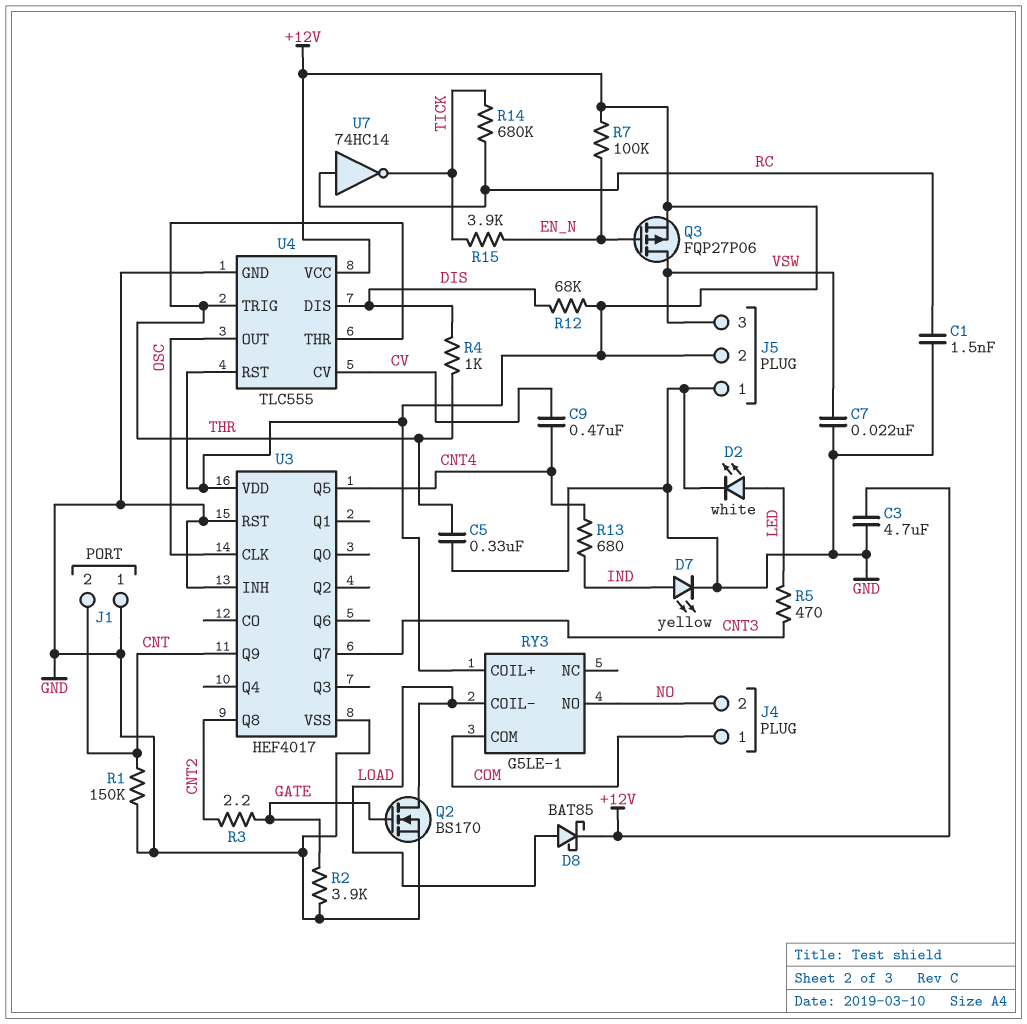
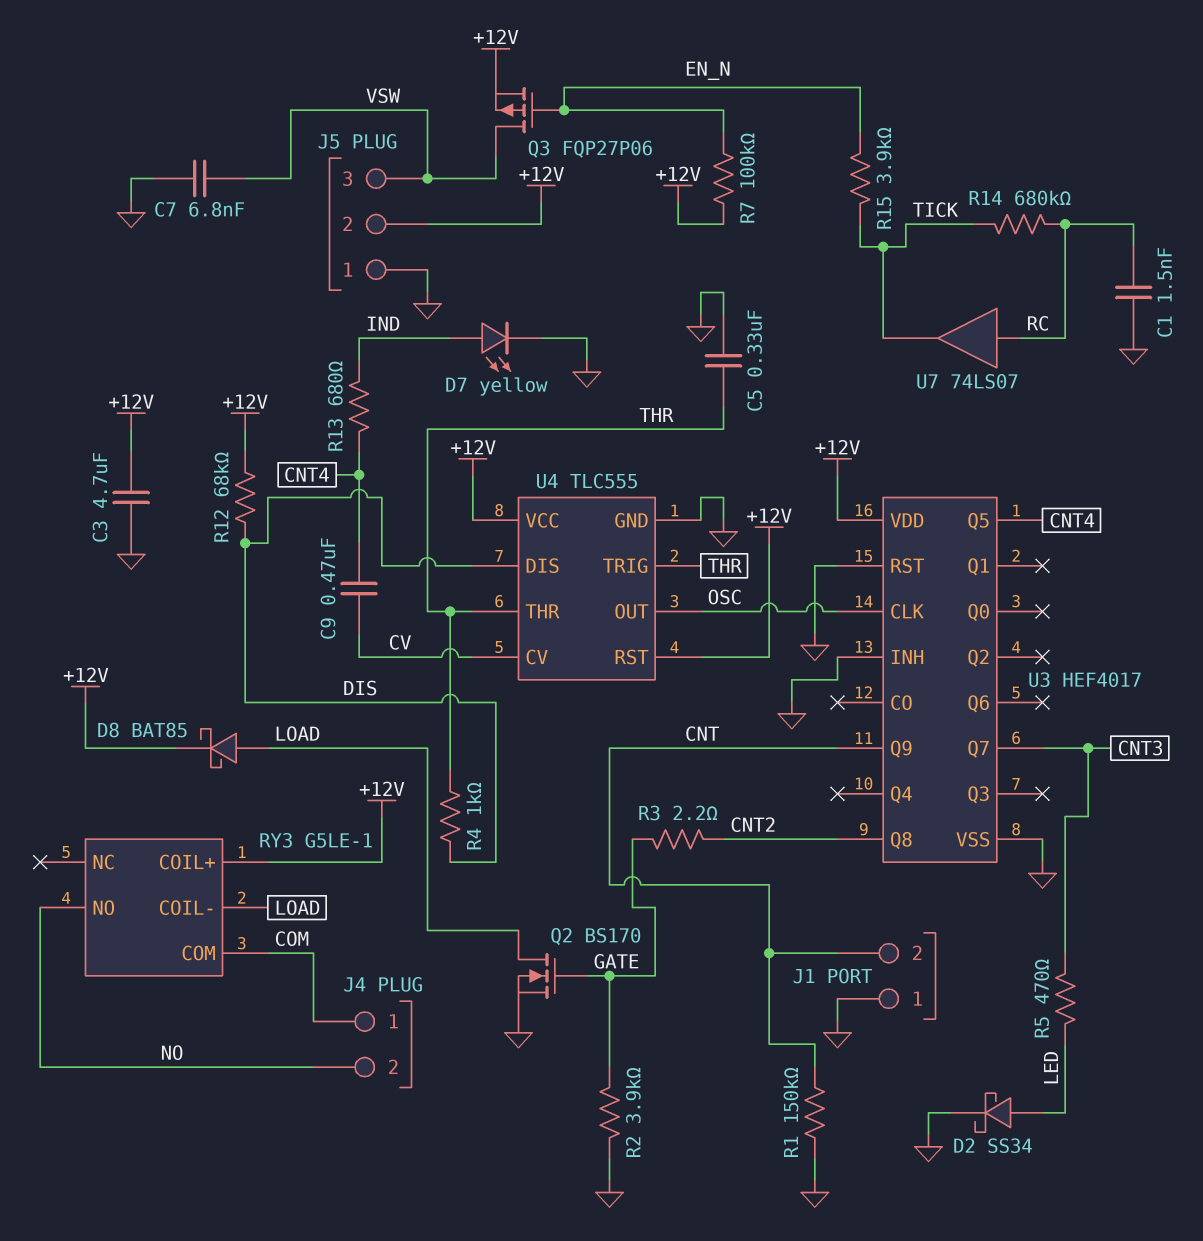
C7: 22nF (GND, VSW) -> 6.8nF (GND, VSW)
D2: LED white (A LED, K GND) -> schottky SS34 (A LED, K GND)
U7: NOT 74HC14 (in RC, out TICK) -> buffer 74LS07 (in RC, out TICK)

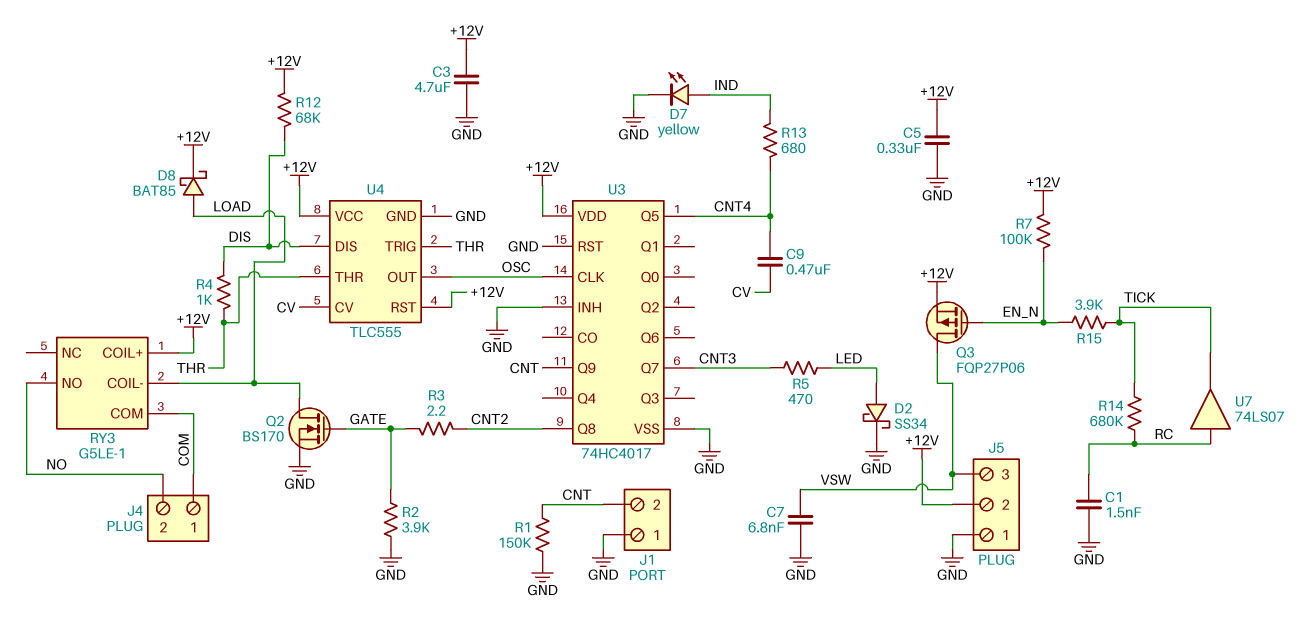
C5: 330nF (GND, THR) -> 330nF (+12V, GND)
U3: HEF4017 -> 74HC4017

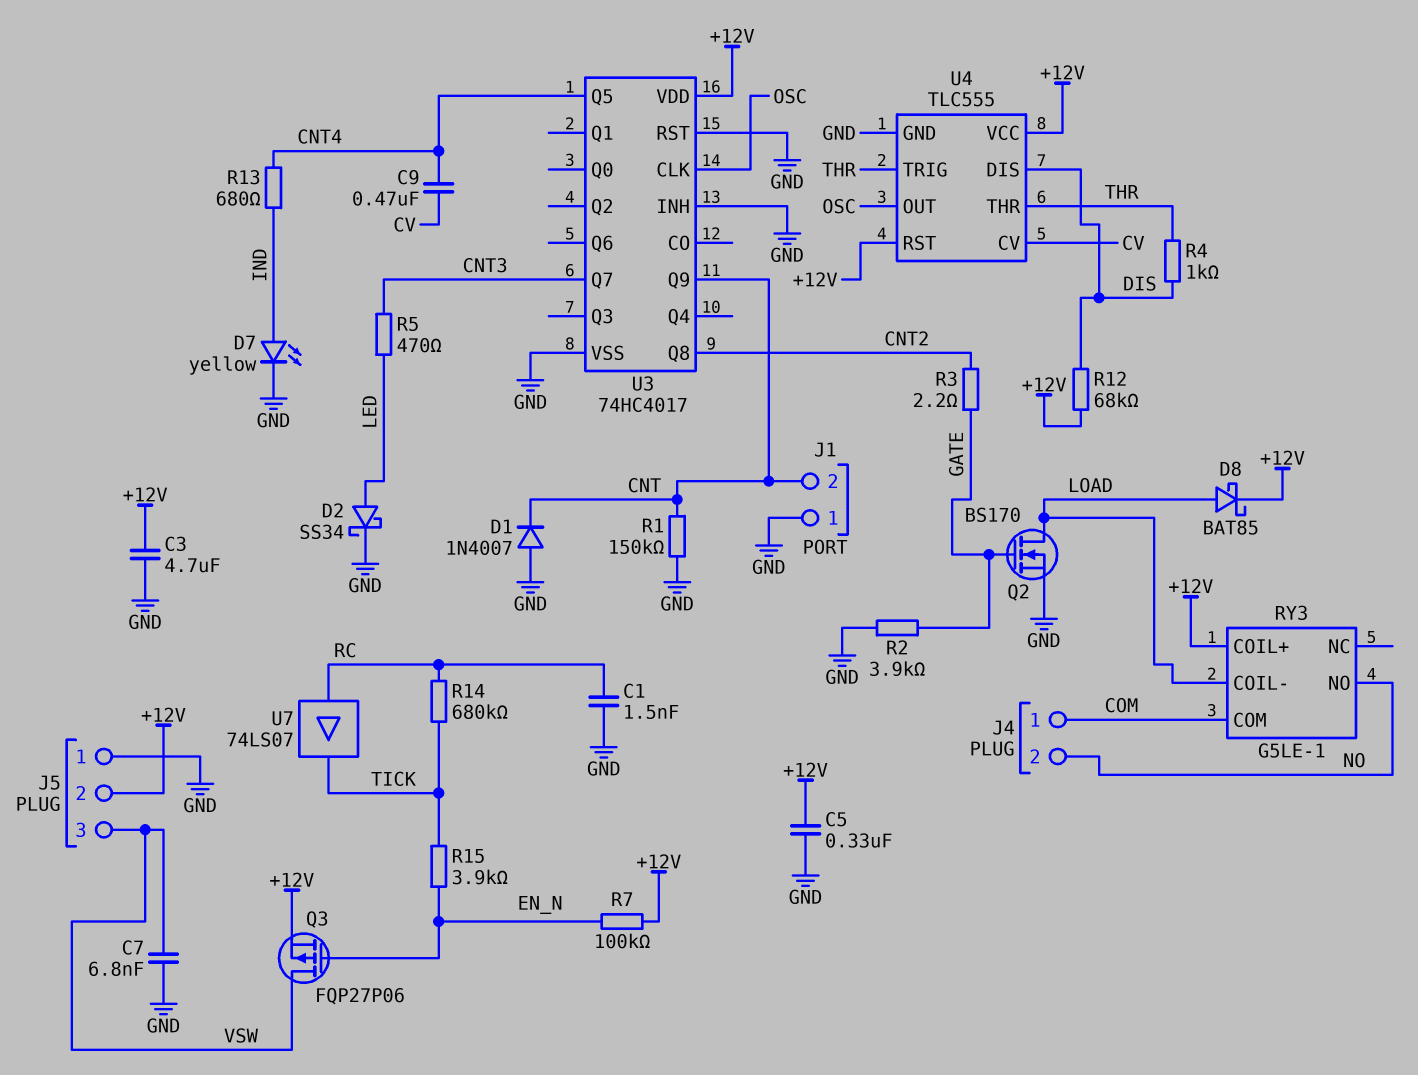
D1: none -> diode 1N4007 (A GND, K CNT)

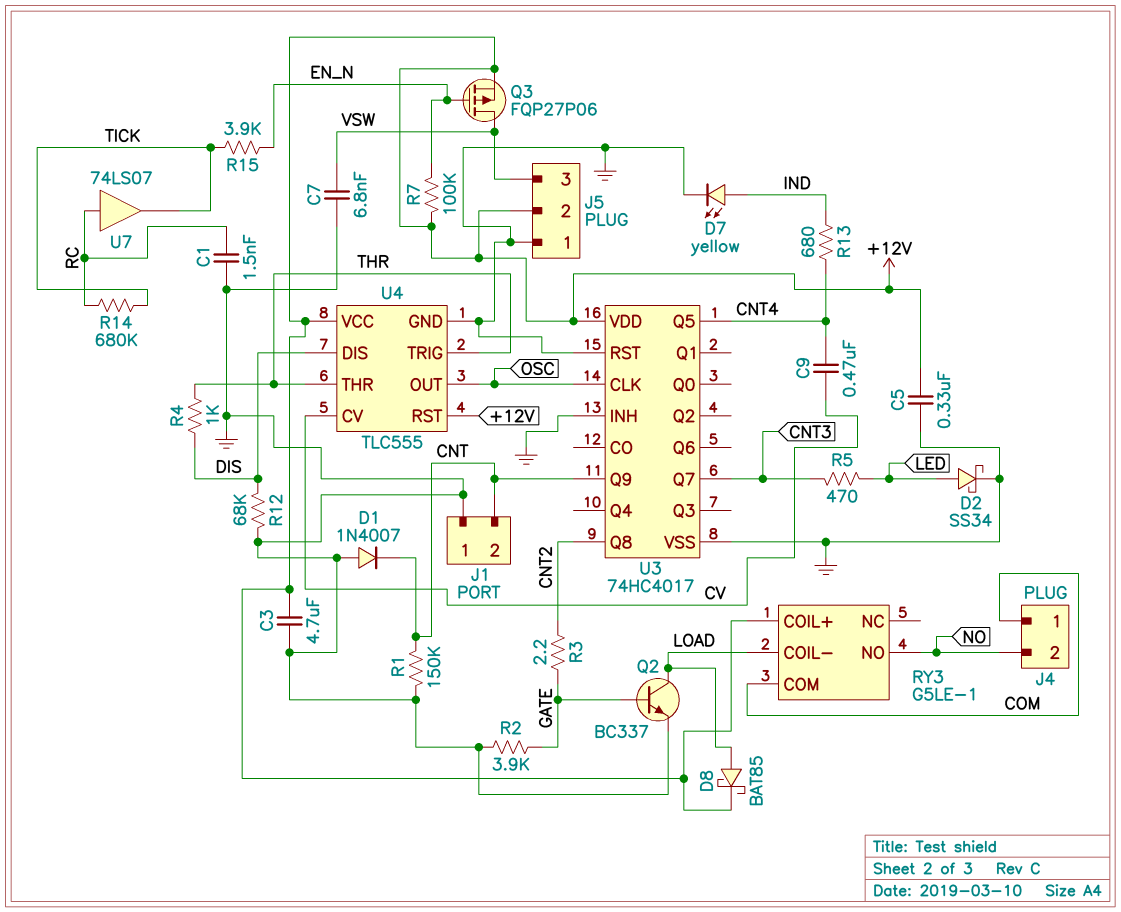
Q2: NMOS BS170 (G GATE, D LOAD, S GND) -> NPN BC337 (B GATE, C LOAD, E GND)
R12: 68k (+12V, DIS) -> 68k (DIS, GND)

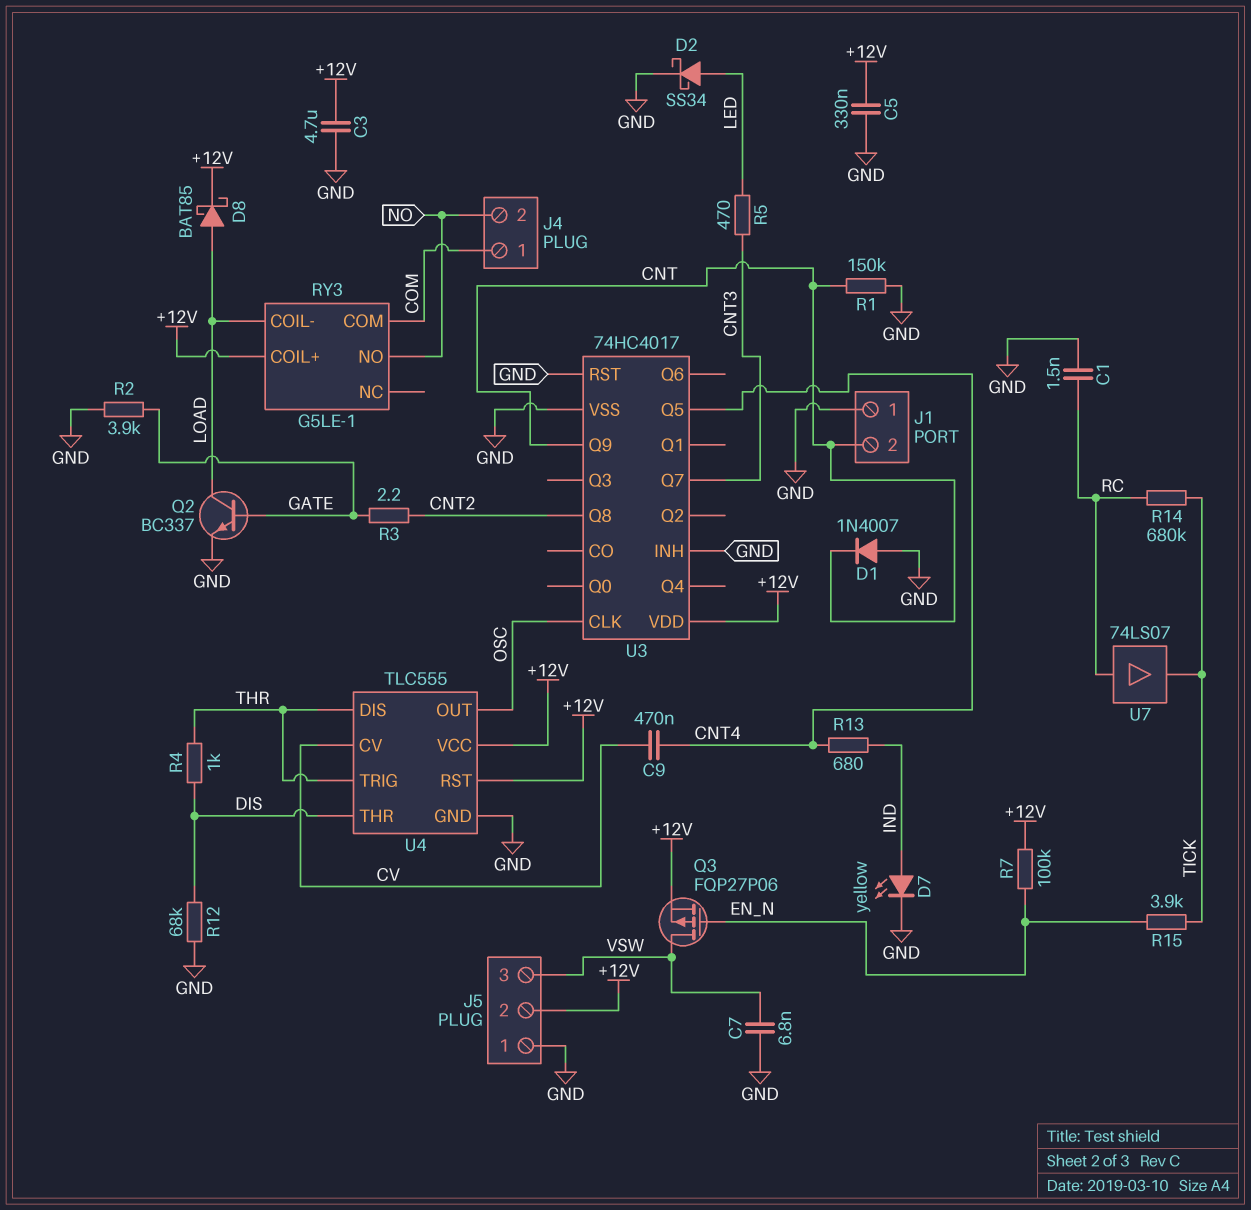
U4 pin DIS: DIS -> THR
U4 pin THR: THR -> DIS

